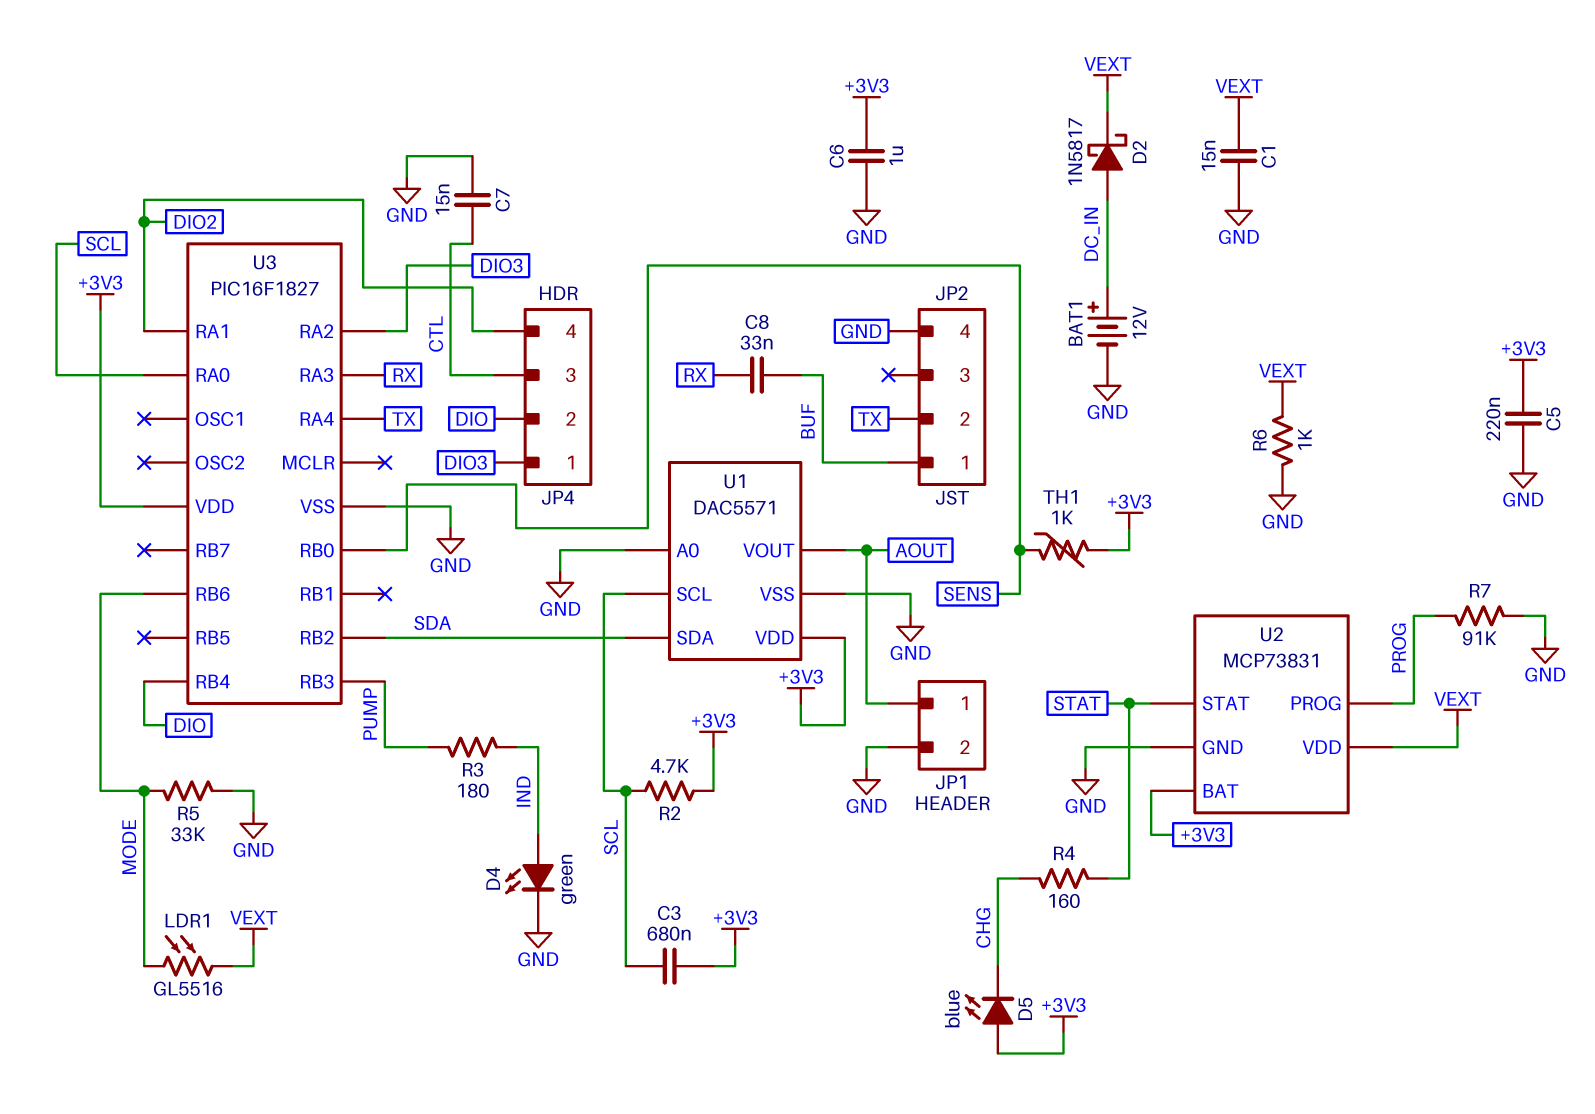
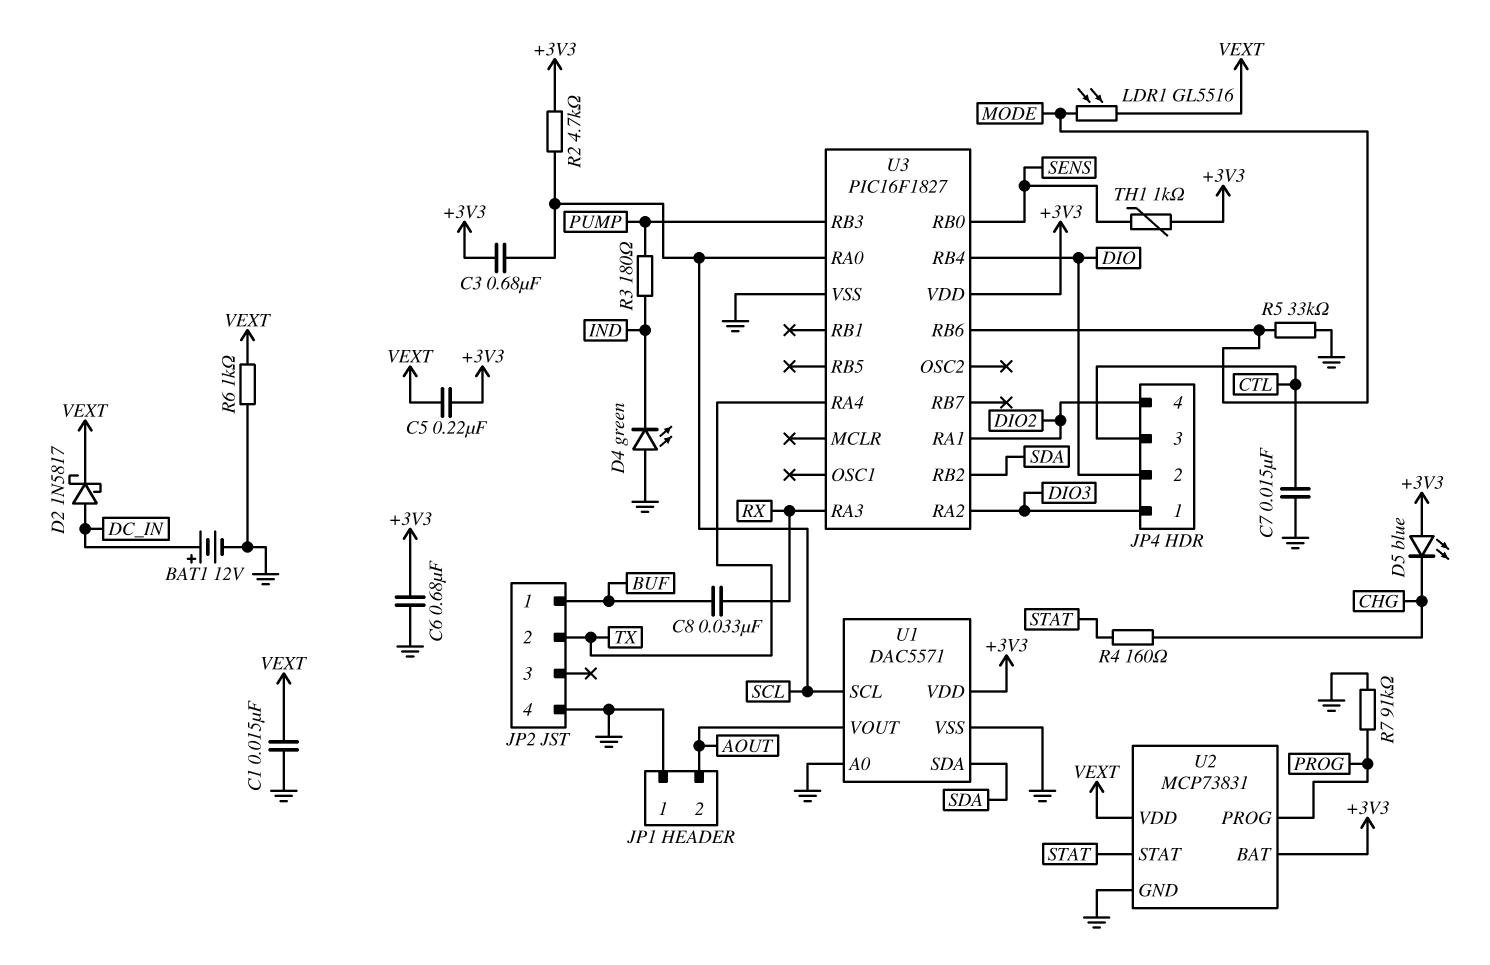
C5: 220nF (+3V3, GND) -> 220nF (+3V3, VEXT)
C6: 1uF (+3V3, GND) -> 680nF (+3V3, GND)
D4: LED green (A IND, K GND) -> LED green (A GND, K IND)
JP1 pin 1: AOUT -> GND
JP1 pin 2: GND -> AOUT

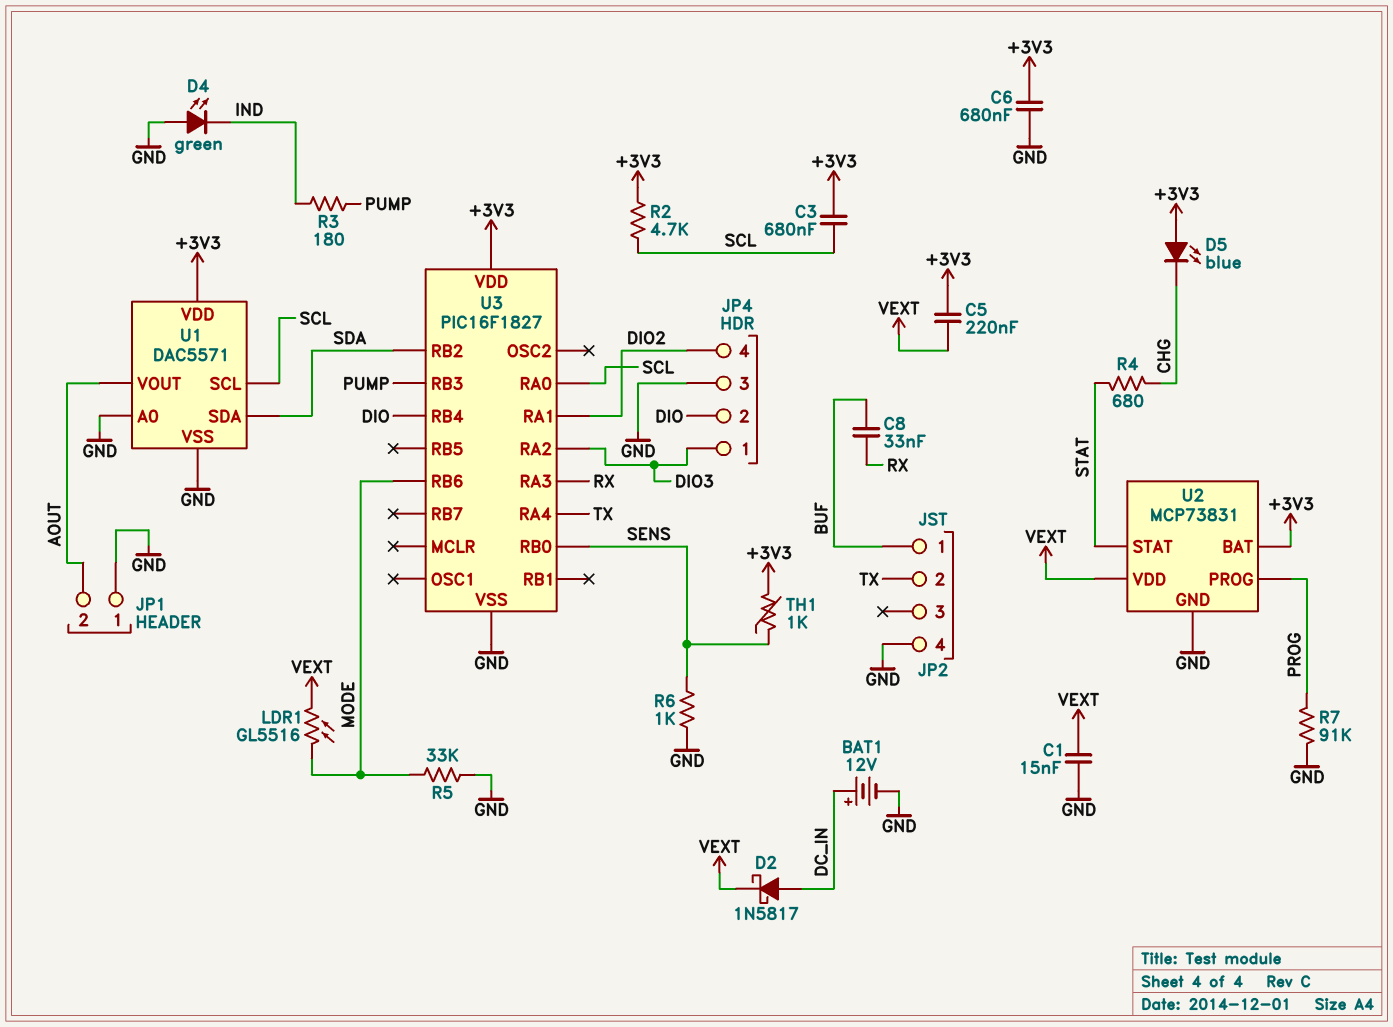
C7: 15nF (CTL, GND) -> none
JP4 pin 3: CTL -> GND
R4: 160 (CHG, STAT) -> 680 (CHG, STAT)
R6: 1k (GND, VEXT) -> 1k (GND, SENS)

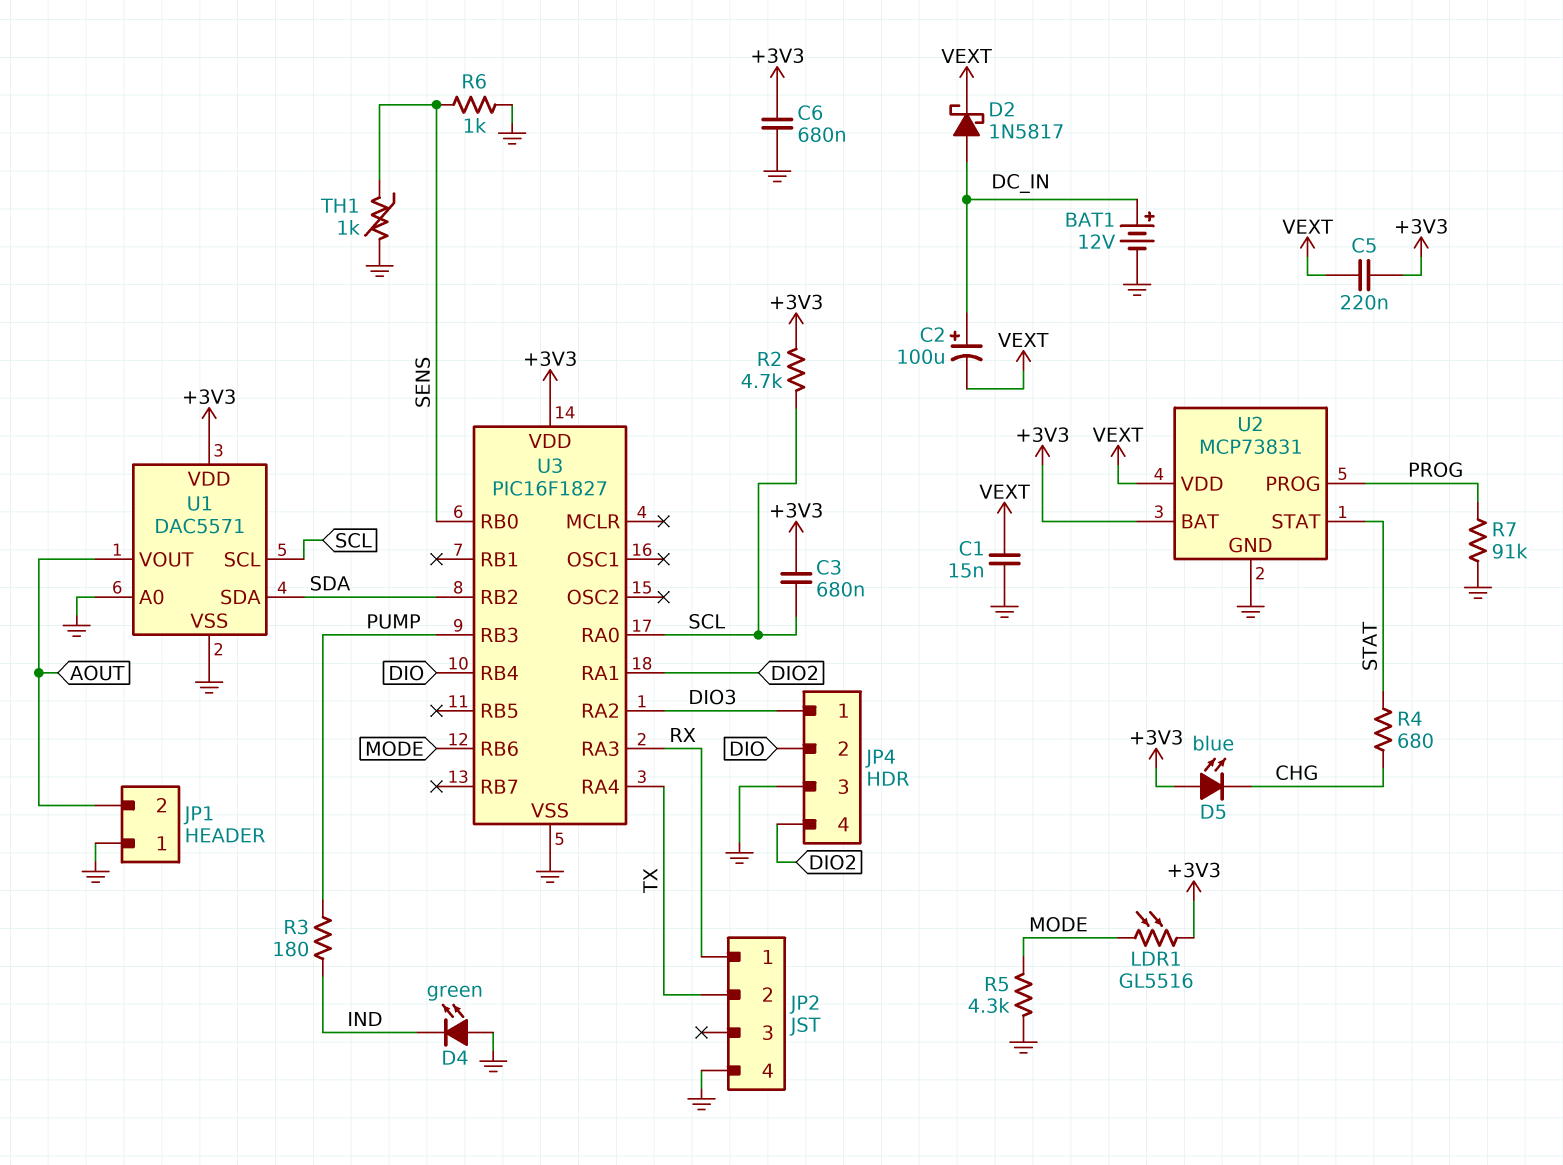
C2: none -> 100uF (plus DC_IN, minus VEXT)
C8: 33nF (BUF, RX) -> none
JP2 pin 1: BUF -> RX
LDR1: GL5516 (MODE, VEXT) -> GL5516 (+3V3, MODE)
R5: 33k (GND, MODE) -> 4.3k (GND, MODE)
TH1: 1k (+3V3, SENS) -> 1k (GND, SENS)

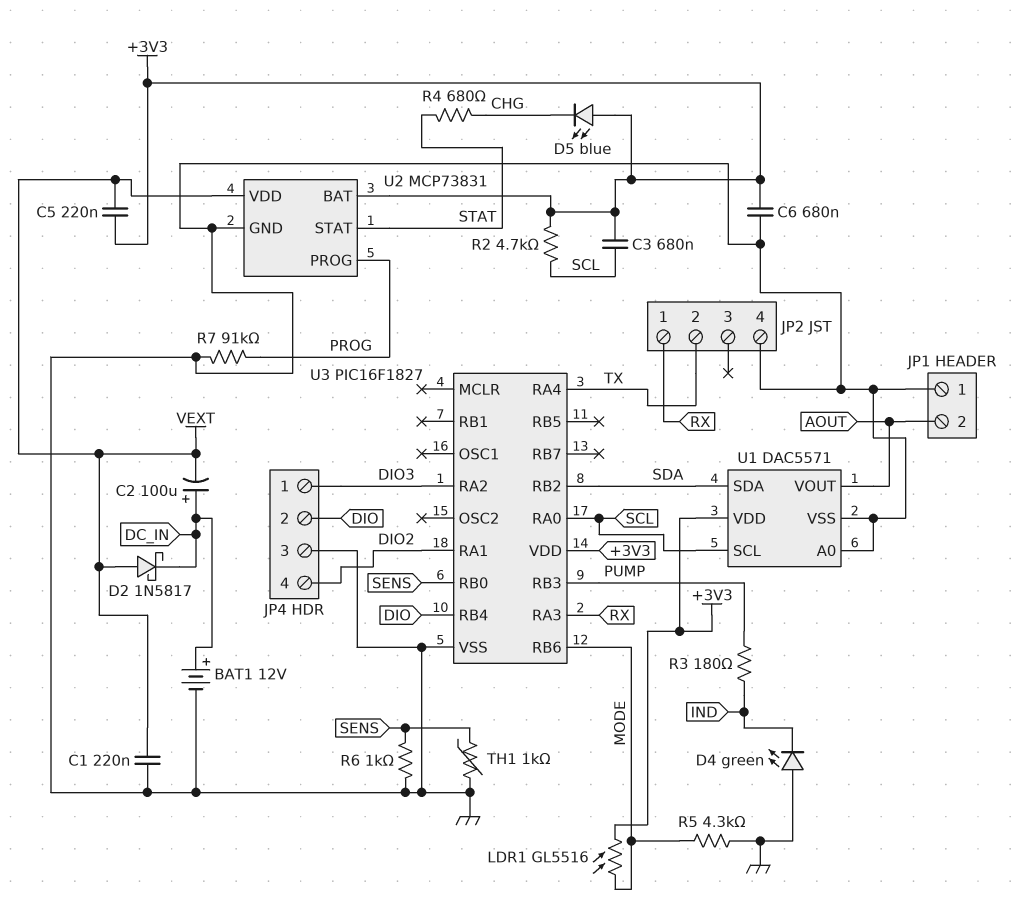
C1: 15nF (GND, VEXT) -> 220nF (GND, VEXT)
D2: schottky 1N5817 (A DC_IN, K VEXT) -> schottky 1N5817 (A VEXT, K DC_IN)

